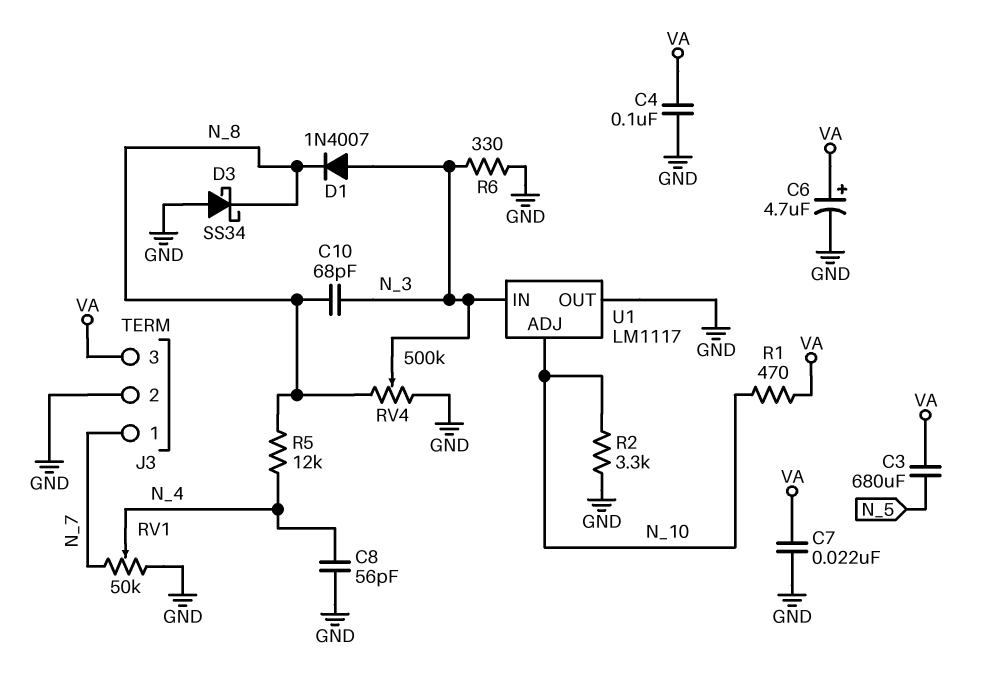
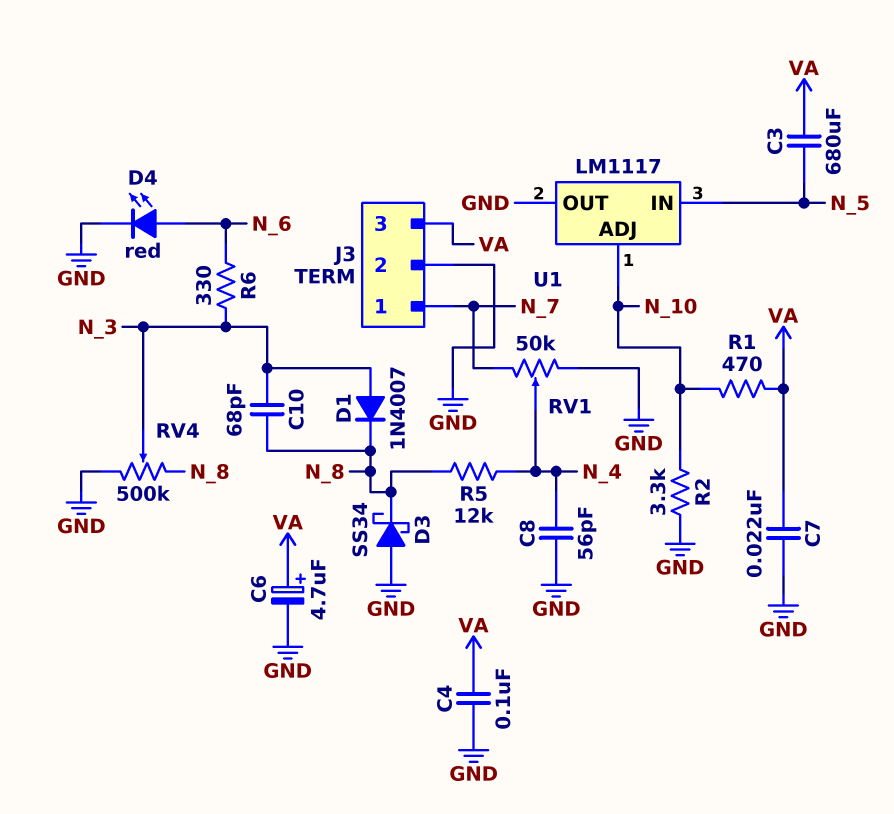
D4: none -> LED red (A N_6, K GND)
R6: 330 (GND, N_3) -> 330 (N_3, N_6)
U1 pin IN: N_3 -> N_5

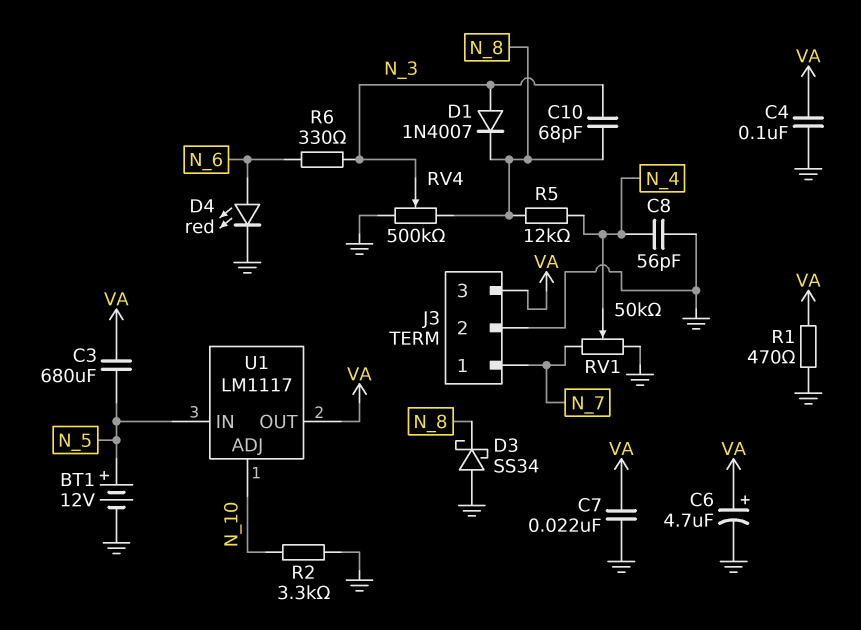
BT1: none -> 12V (plus N_5, minus GND)
R1: 470 (N_10, VA) -> 470 (GND, VA)
U1 pin OUT: GND -> VA

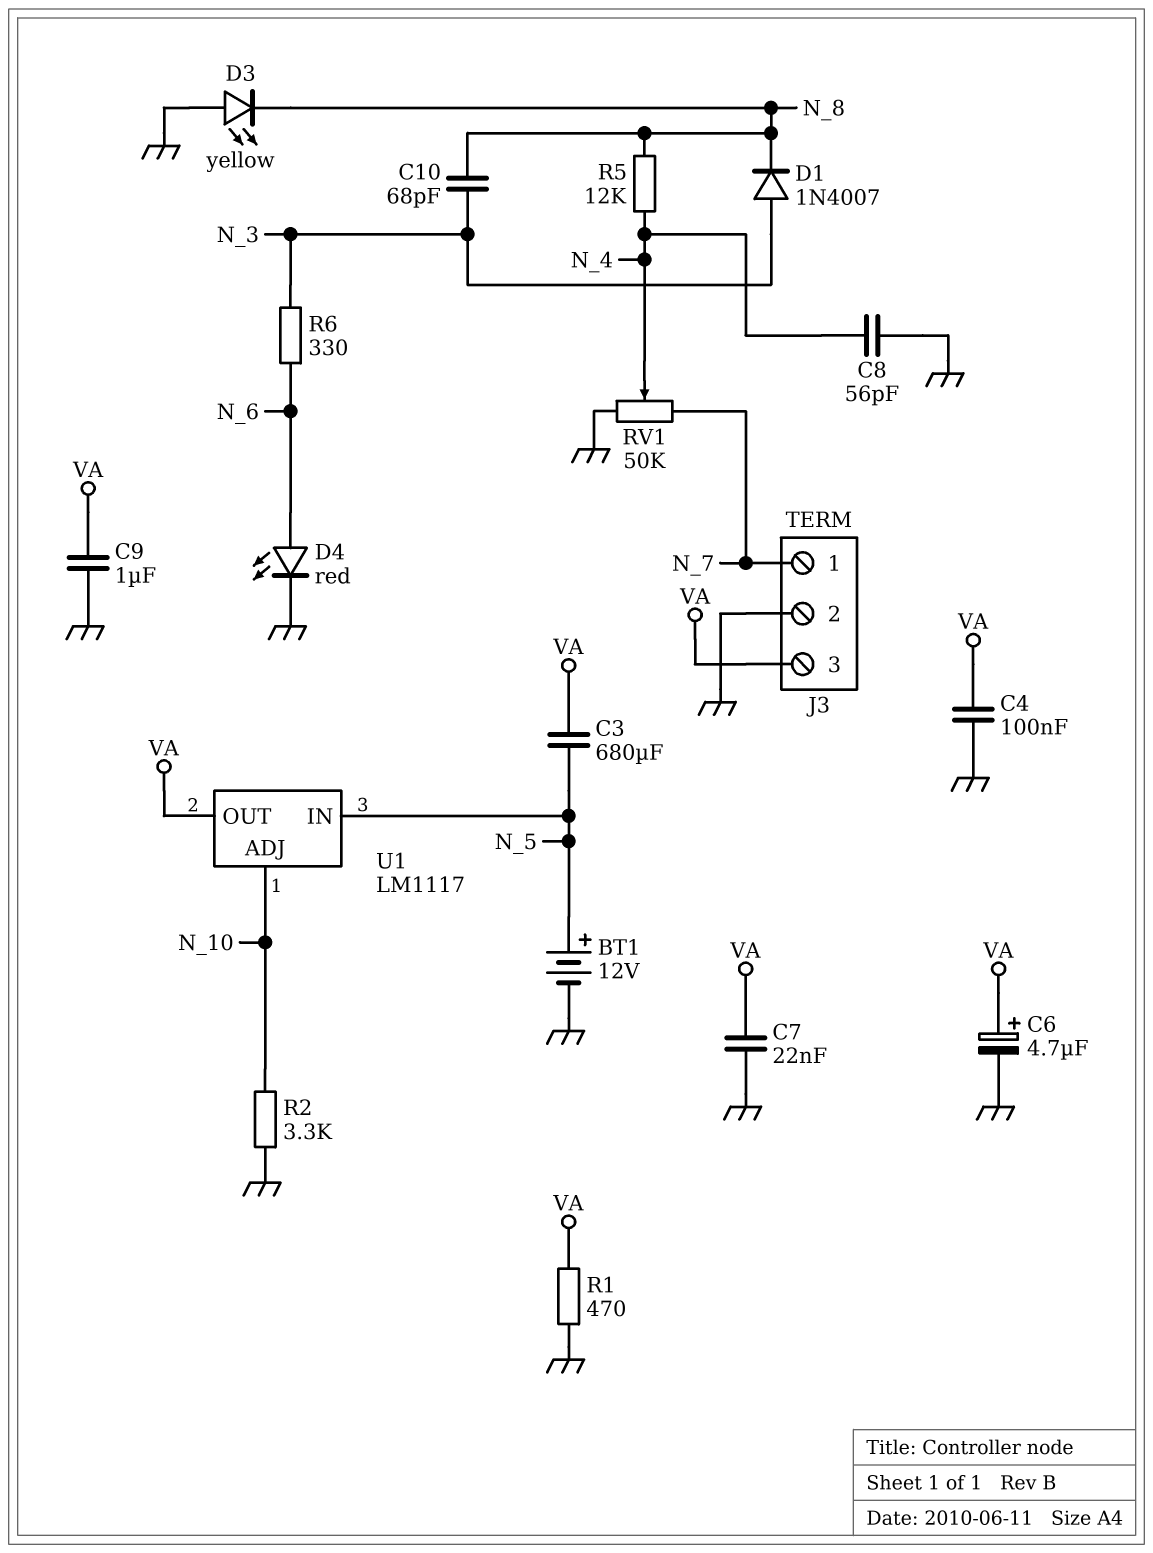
C9: none -> 1uF (GND, VA)
D3: schottky SS34 (A GND, K N_8) -> LED yellow (A GND, K N_8)
RV4: 500k (GND, N_8, wiper N_3) -> none

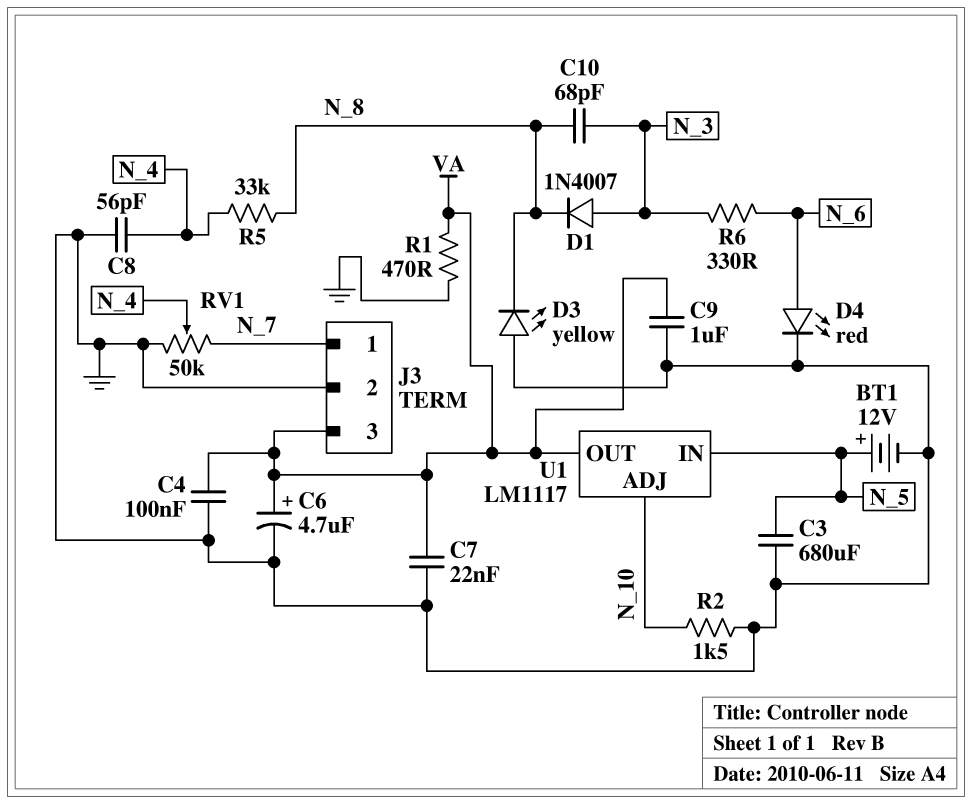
C3: 680uF (N_5, VA) -> 680uF (GND, N_5)
R2: 3.3k (GND, N_10) -> 1.5k (GND, N_10)
R5: 12k (N_4, N_8) -> 33k (N_4, N_8)

